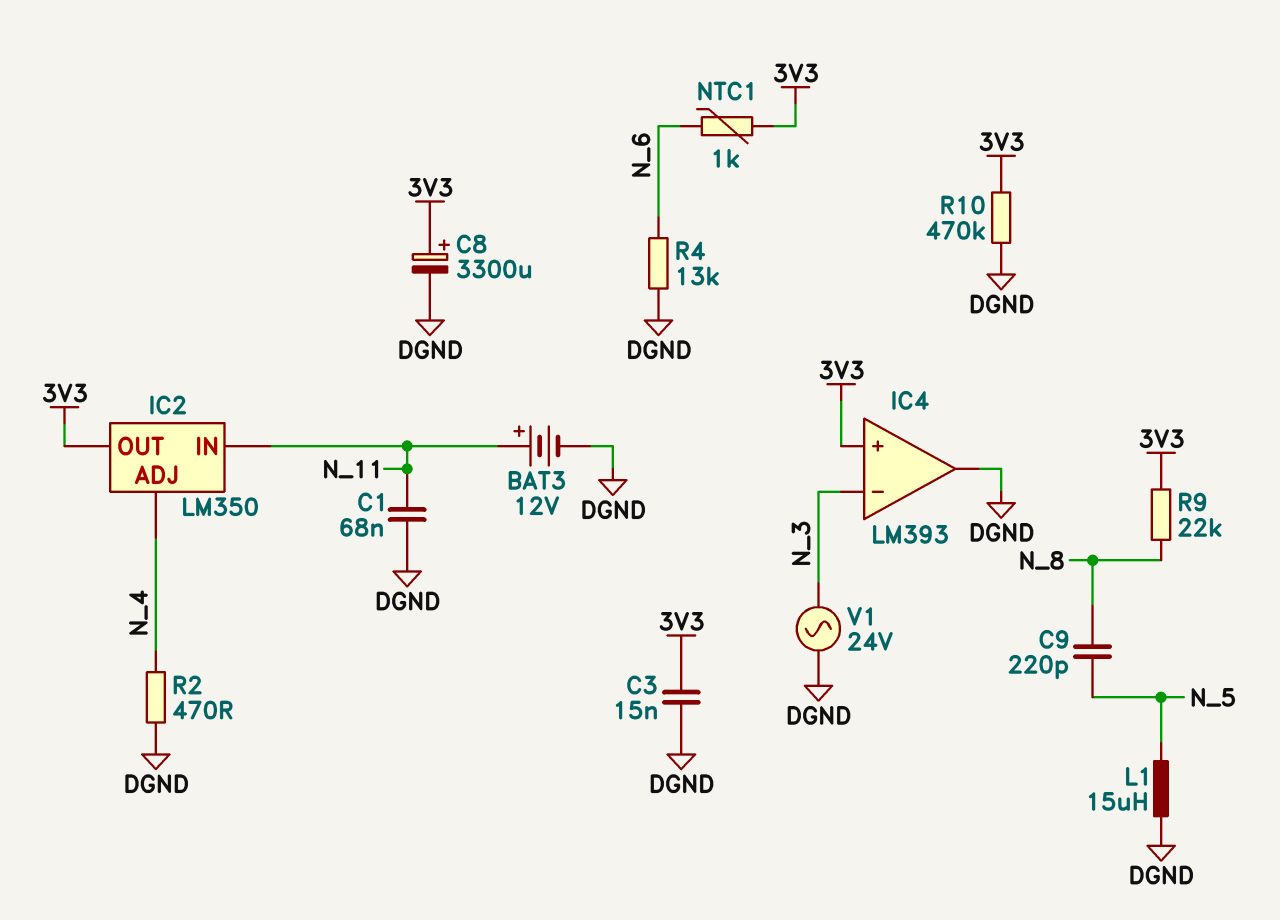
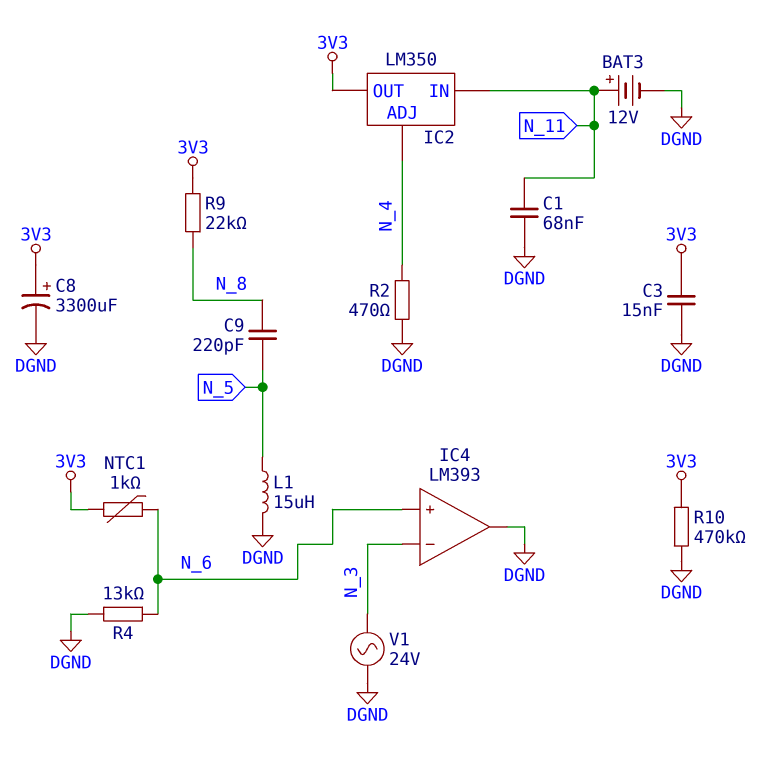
IC4 pin in+: 3V3 -> N_6

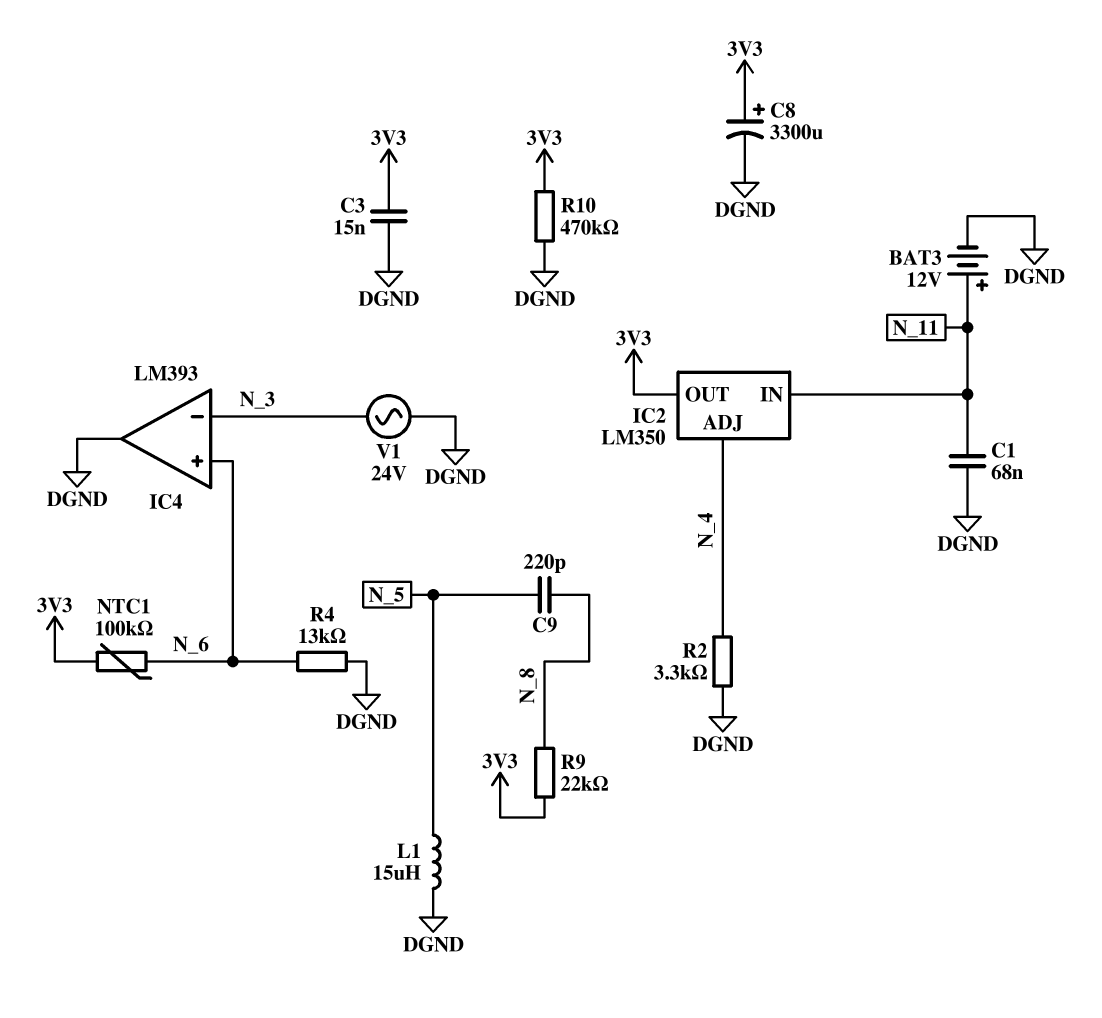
NTC1: 1k (3V3, N_6) -> 100k (3V3, N_6)
R2: 470 (DGND, N_4) -> 3.3k (DGND, N_4)

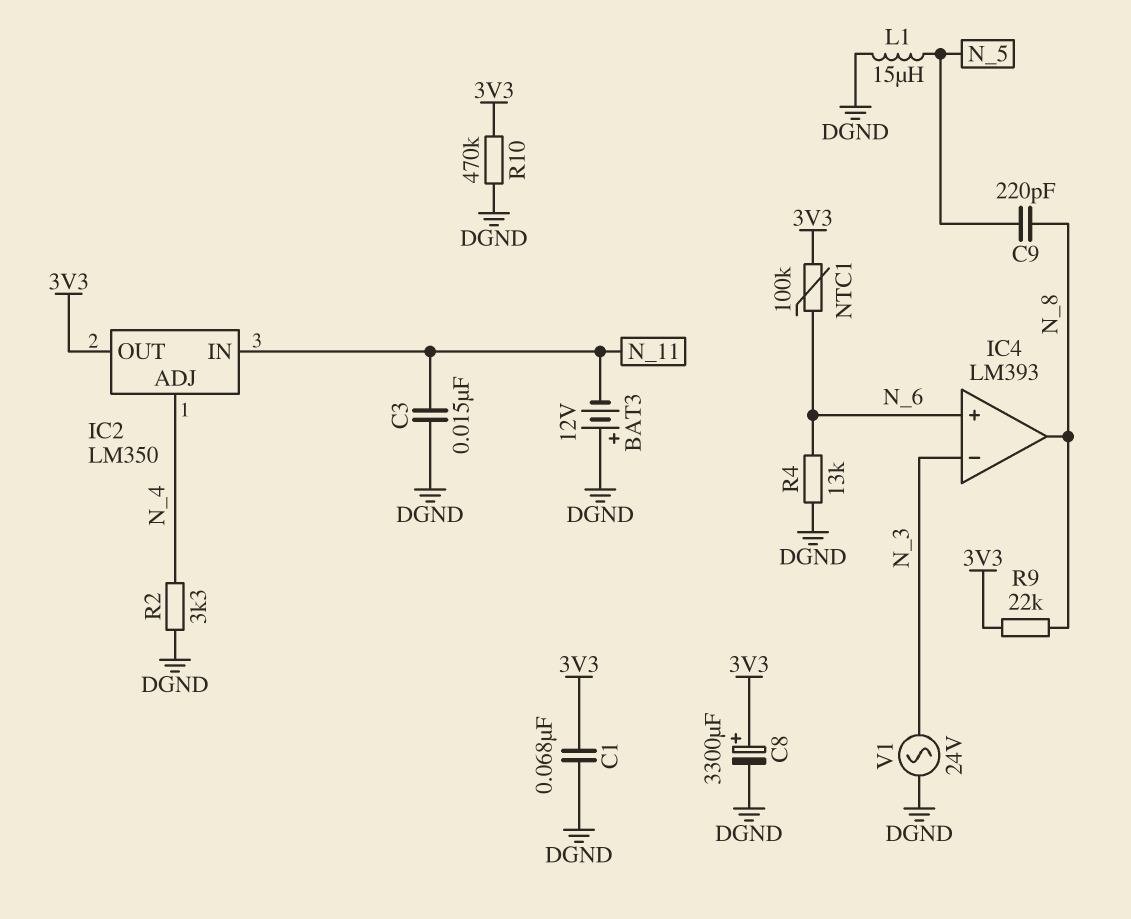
BAT3: 12V (plus N_11, minus DGND) -> 12V (plus DGND, minus N_11)
C1: 68nF (DGND, N_11) -> 68nF (3V3, DGND)
C3: 15nF (3V3, DGND) -> 15nF (DGND, N_11)
IC4 pin out: DGND -> N_8

